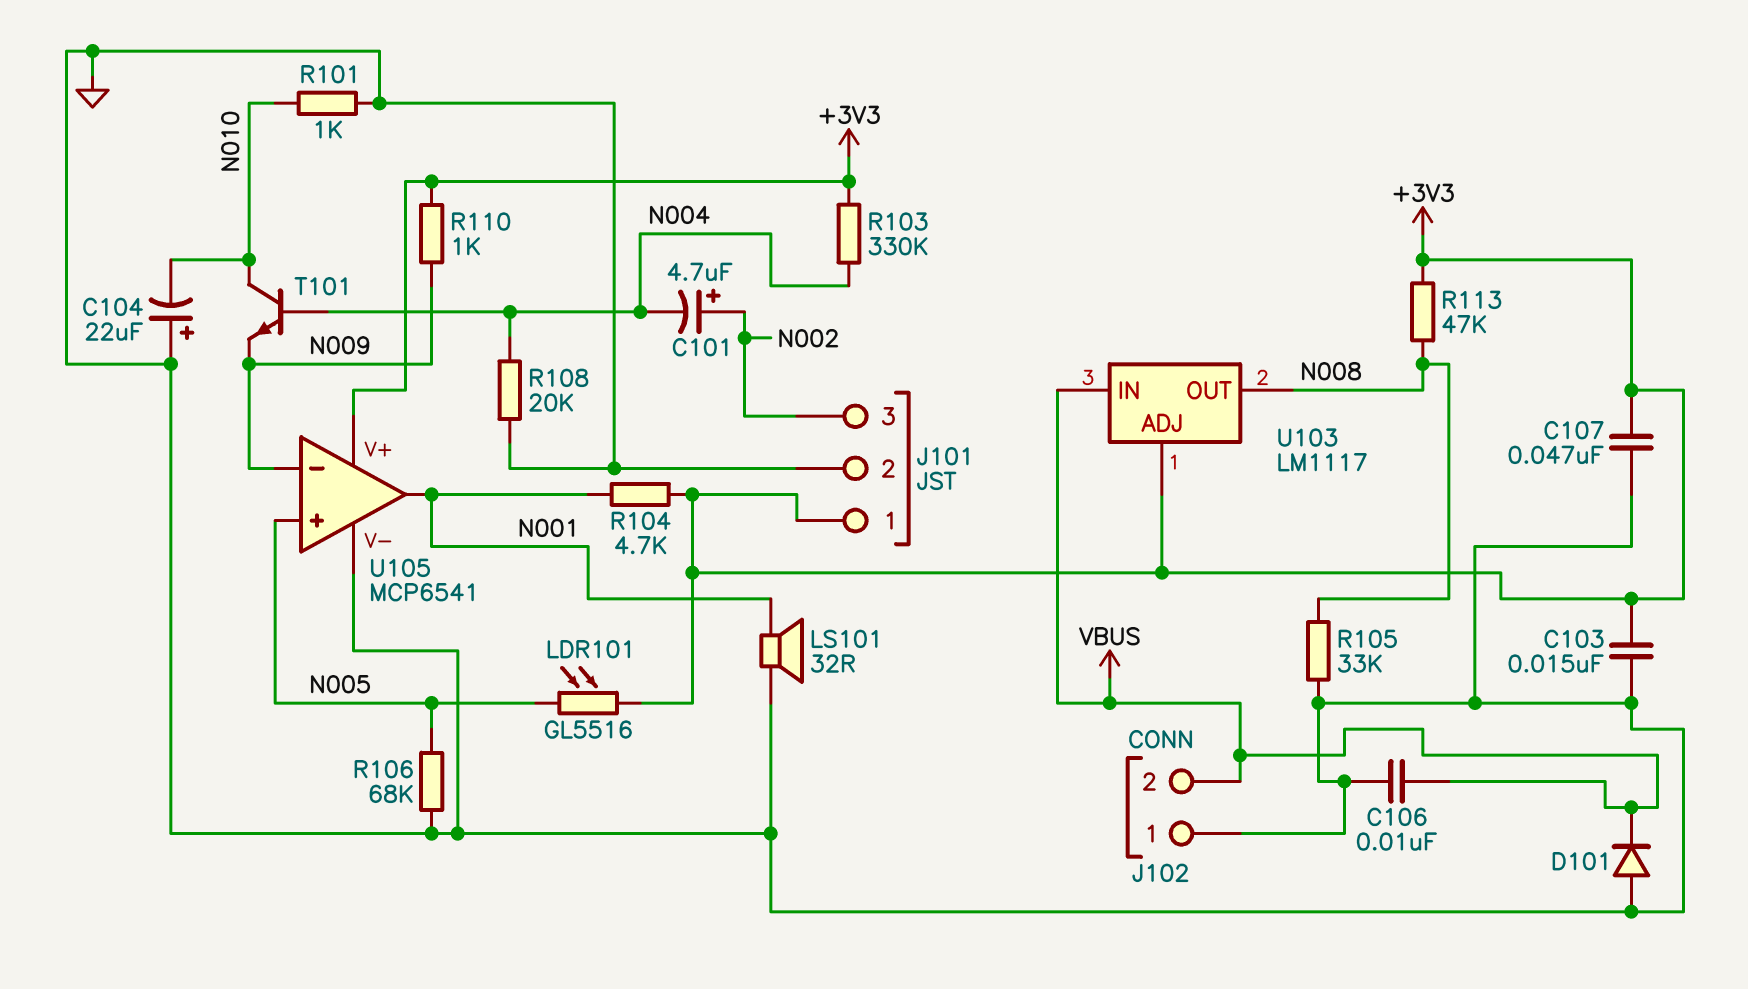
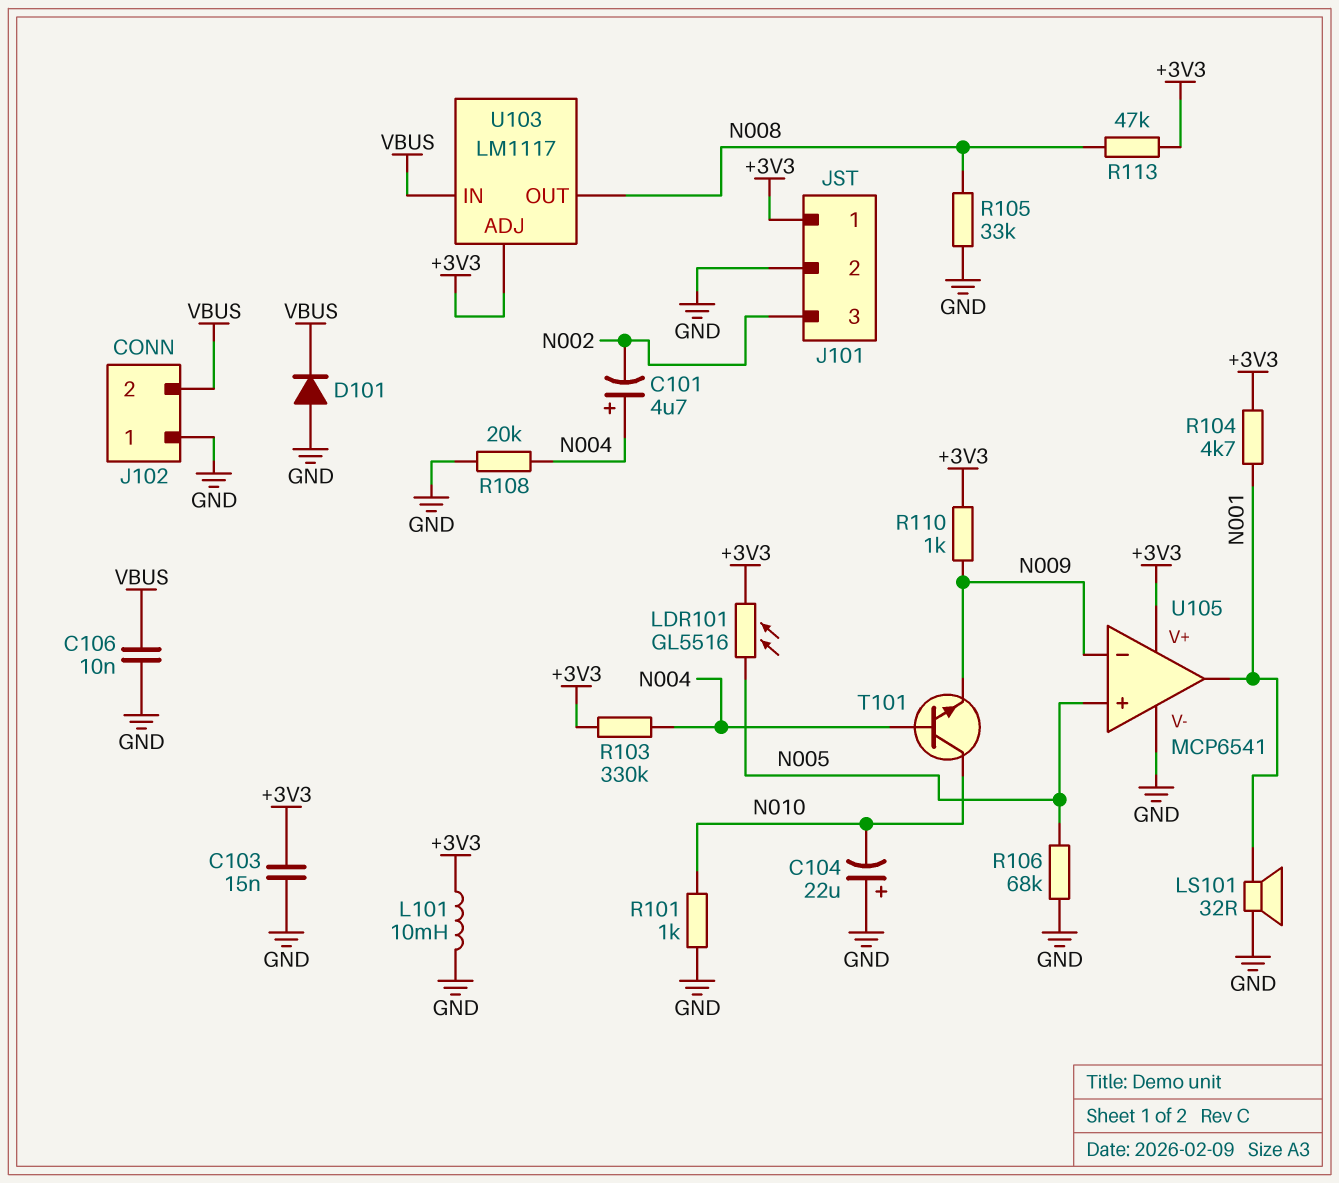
C101: 4.7uF (plus N002, minus N004) -> 4.7uF (plus N004, minus N002)
C107: 47nF (+3V3, GND) -> none
L101: none -> 10mH (+3V3, GND)

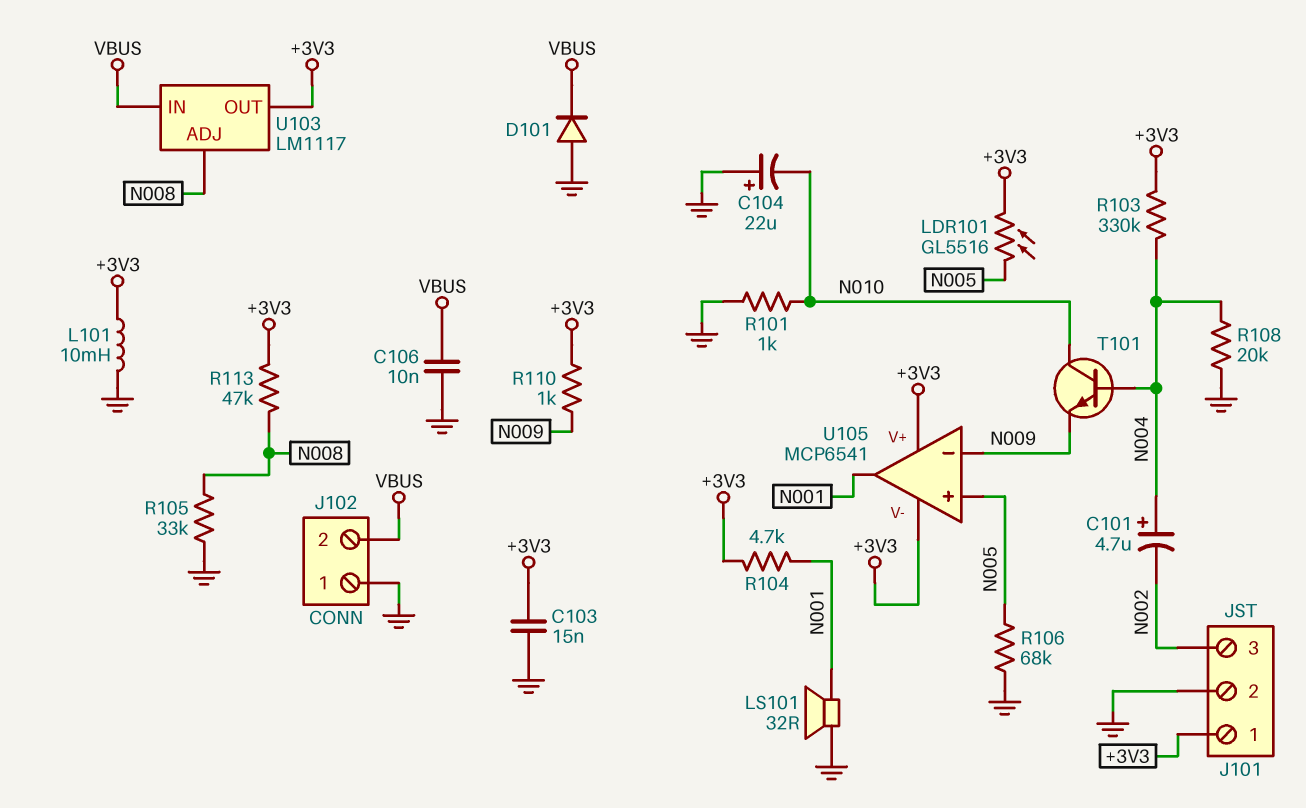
U103 pin ADJ: +3V3 -> N008
U103 pin OUT: N008 -> +3V3
U105 pin V-: GND -> +3V3

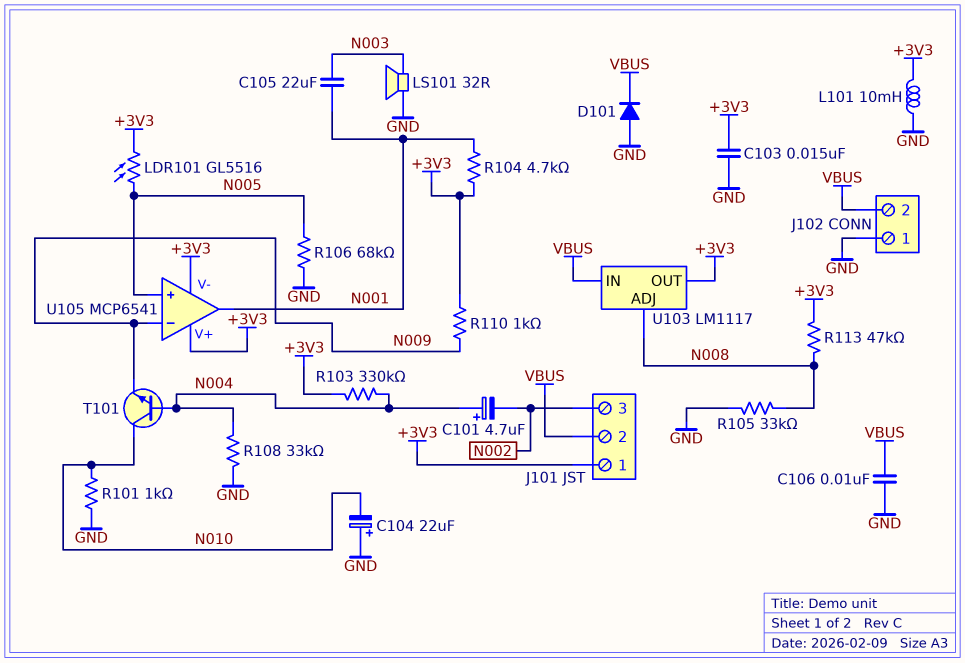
C105: none -> 22uF (N001, N003)
J101 pin 2: GND -> VBUS
LS101: speaker 32R (GND, N001) -> speaker 32R (GND, N003)
R108: 20k (GND, N004) -> 33k (GND, N004)

